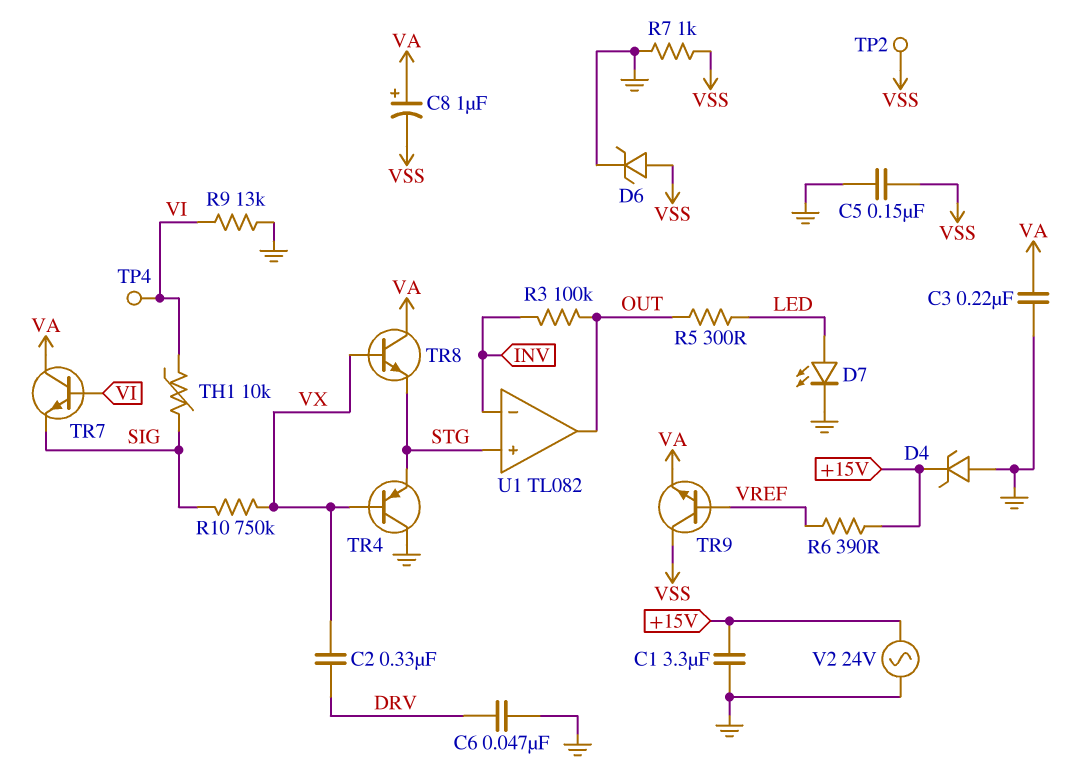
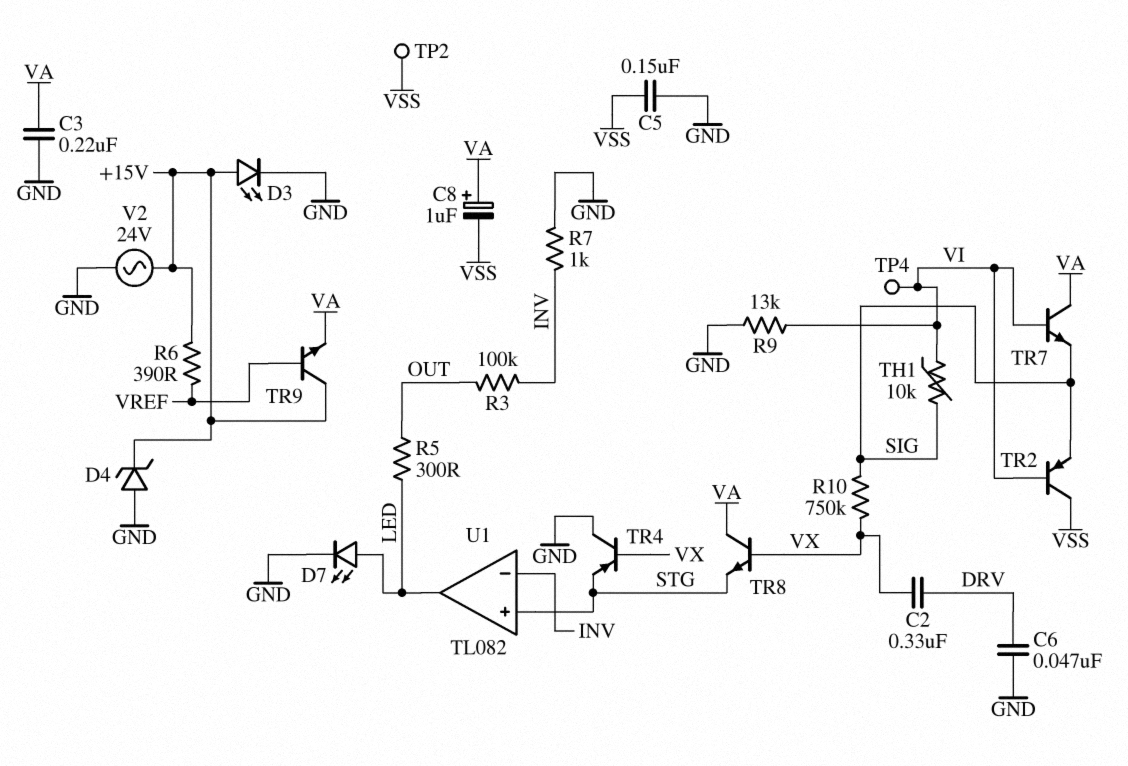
C1: 3.3uF (+15V, GND) -> none
D3: none -> LED (A +15V, K GND)
D6: zener (A VSS, K GND) -> none
R7: 1k (GND, VSS) -> 1k (GND, INV)
TR2: none -> PNP (B VI, C VSS, E SIG)
TR9: NPN (B VREF, C VSS, E VA) -> NPN (B VREF, C +15V, E VA)
U1 pin out: OUT -> LED

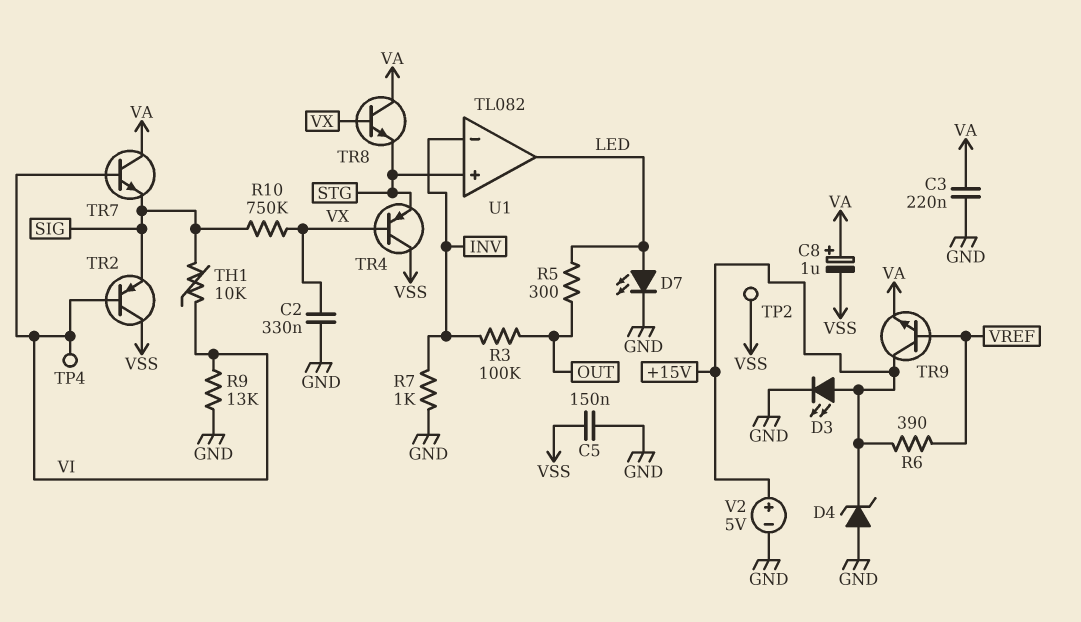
C2: 330nF (DRV, VX) -> 330nF (GND, VX)
C6: 47nF (DRV, GND) -> none
TR4: PNP (B VX, C GND, E STG) -> PNP (B VX, C VSS, E STG)
V2: AC 24V (+15V, GND) -> 5V (plus +15V, minus GND)

